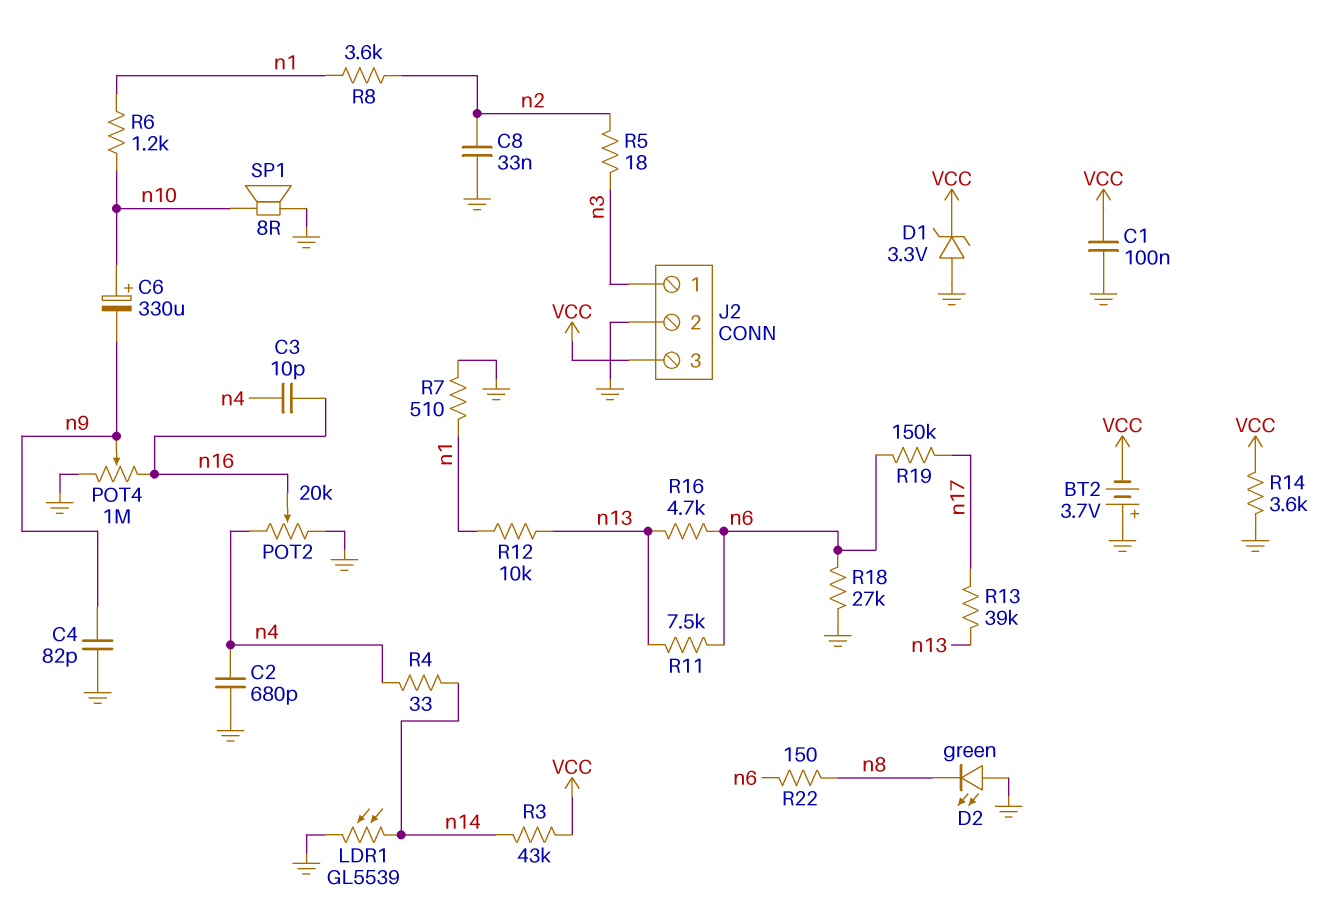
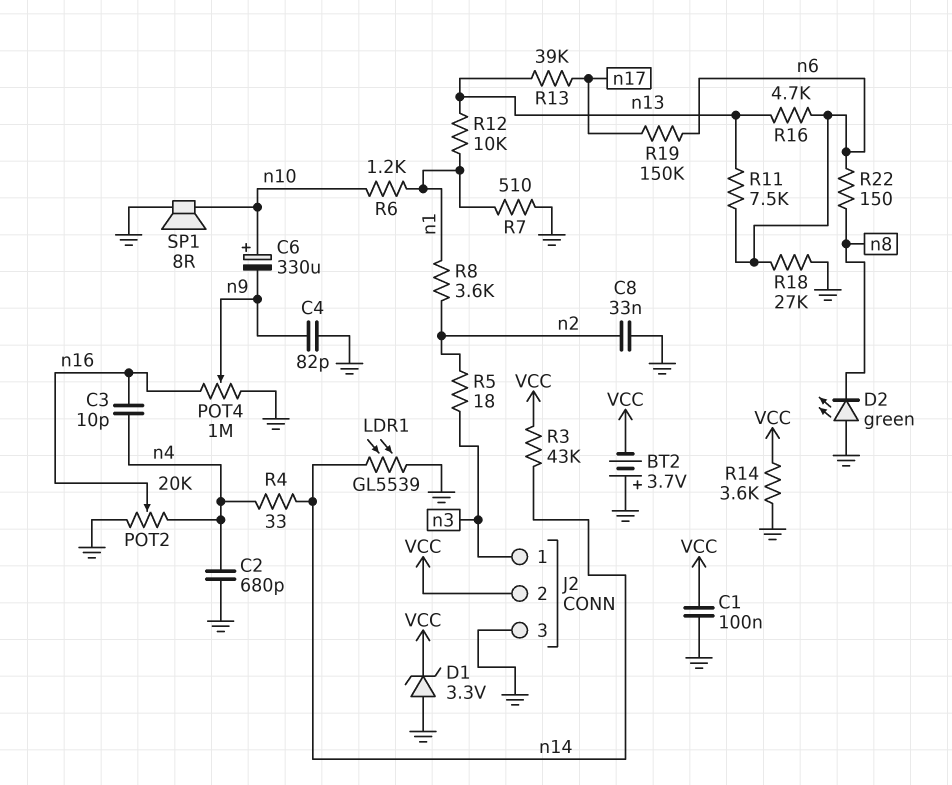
J2 pin 2: GND -> VCC
J2 pin 3: VCC -> GND

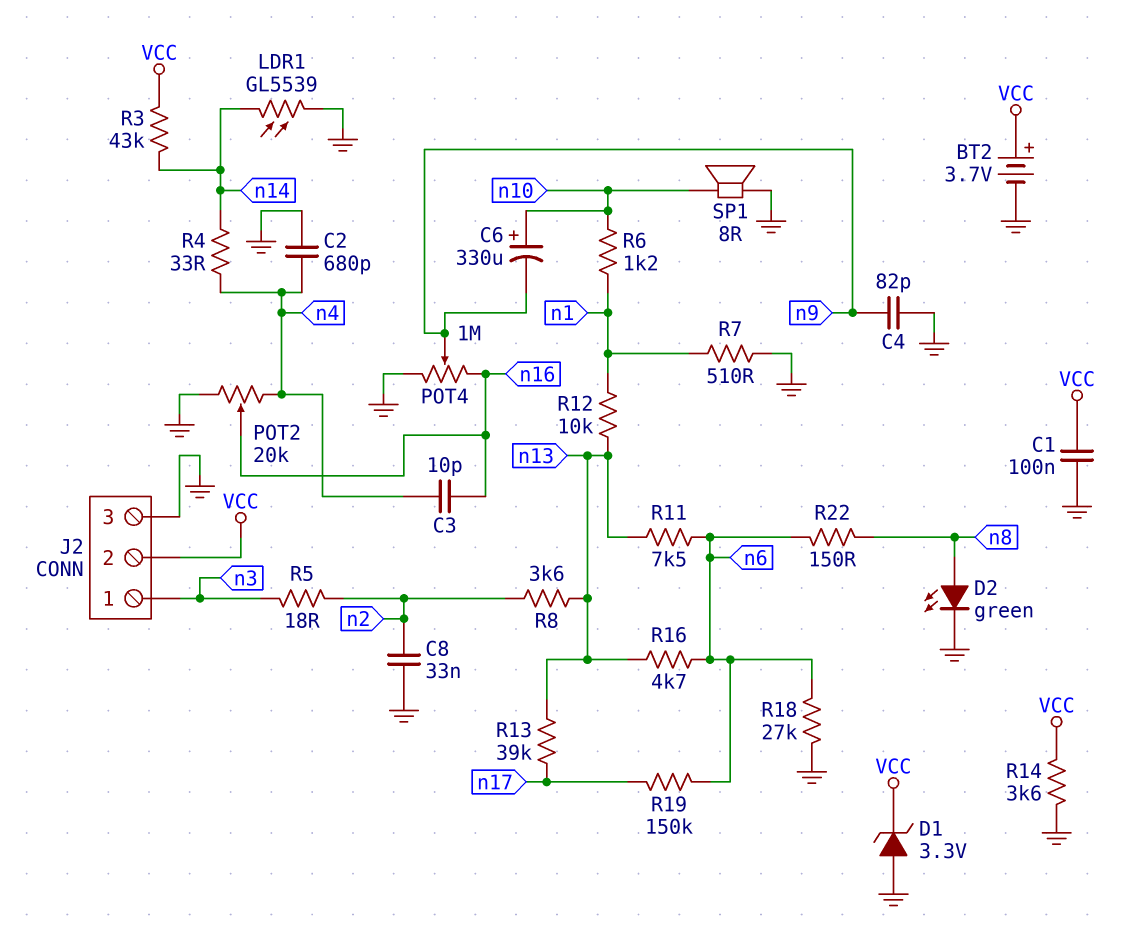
BT2: 3.7V (plus GND, minus VCC) -> 3.7V (plus VCC, minus GND)
D2: LED green (A GND, K n8) -> LED green (A n8, K GND)
R8: 3.6k (n1, n2) -> 3.6k (n2, n13)

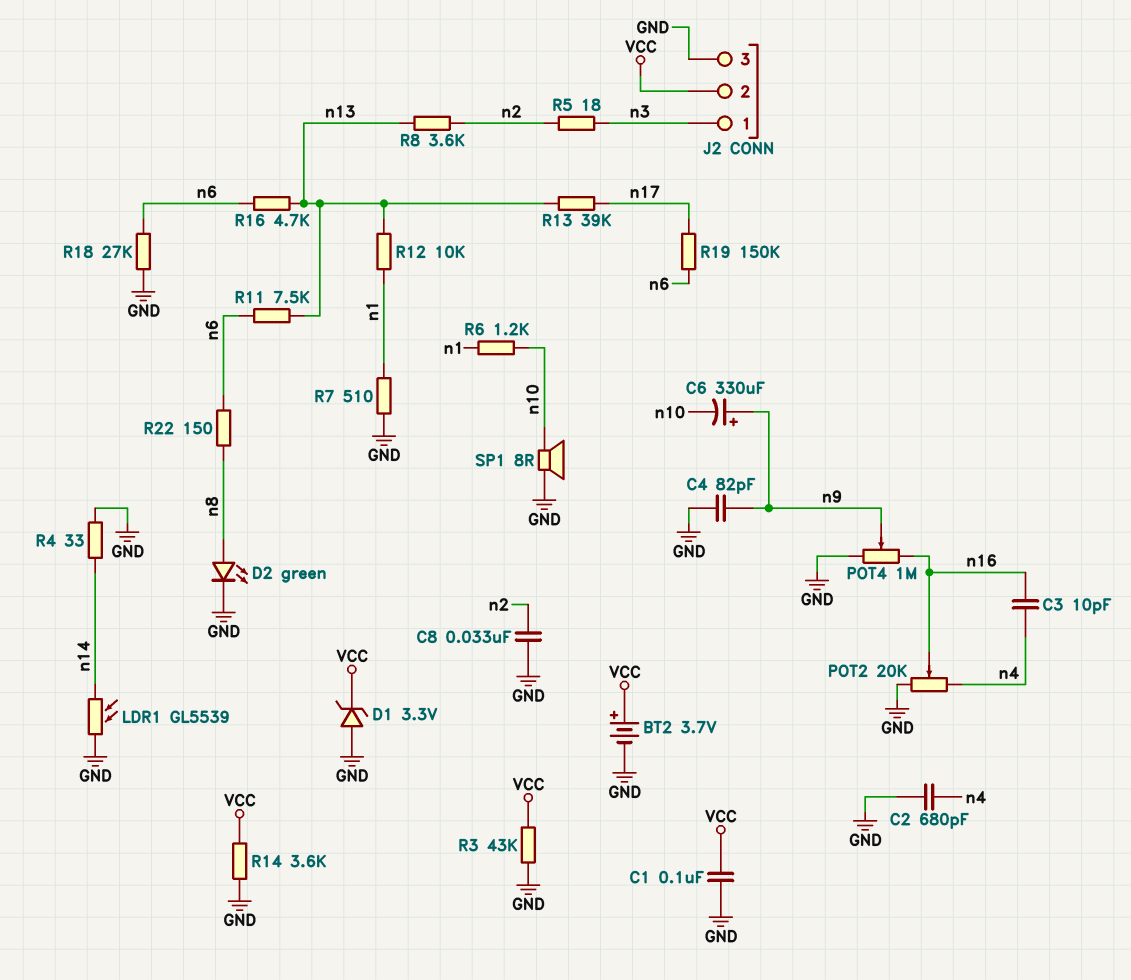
C6: 330uF (plus n10, minus n9) -> 330uF (plus n9, minus n10)
R3: 43k (VCC, n14) -> 43k (GND, VCC)
R4: 33 (n4, n14) -> 33 (GND, n14)

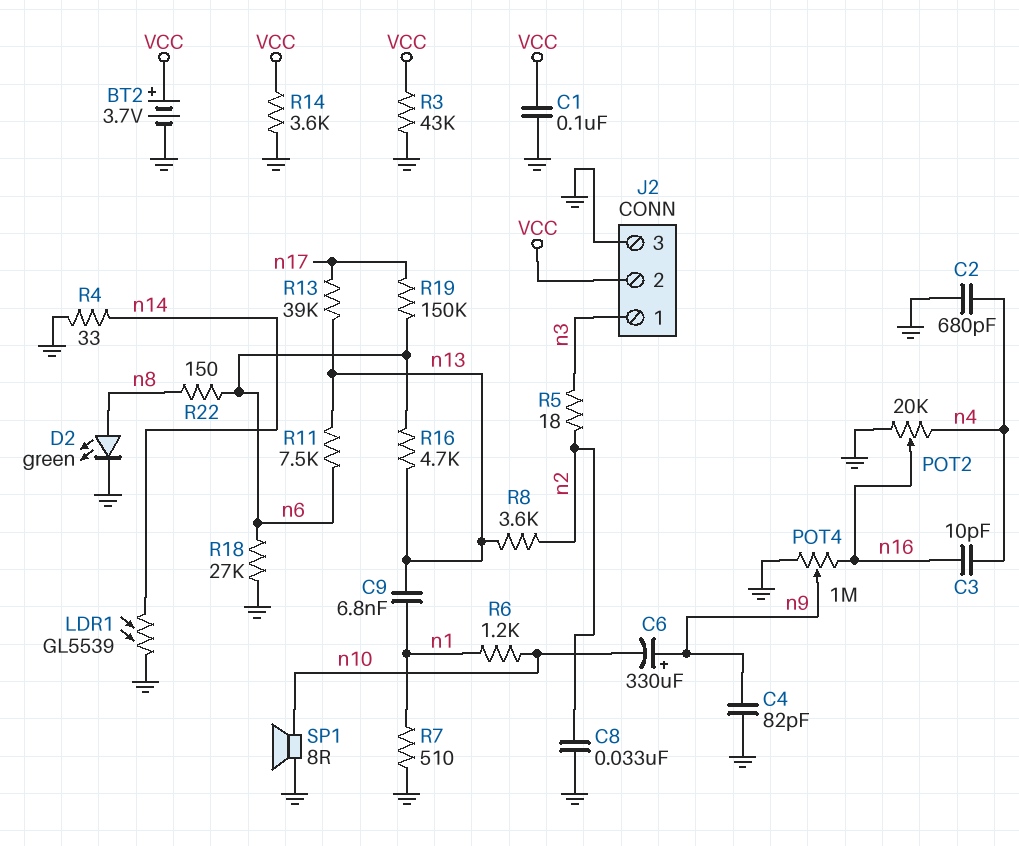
C9: none -> 6.8nF (n1, n13)
D1: zener 3.3V (A GND, K VCC) -> none
R12: 10k (n1, n13) -> none

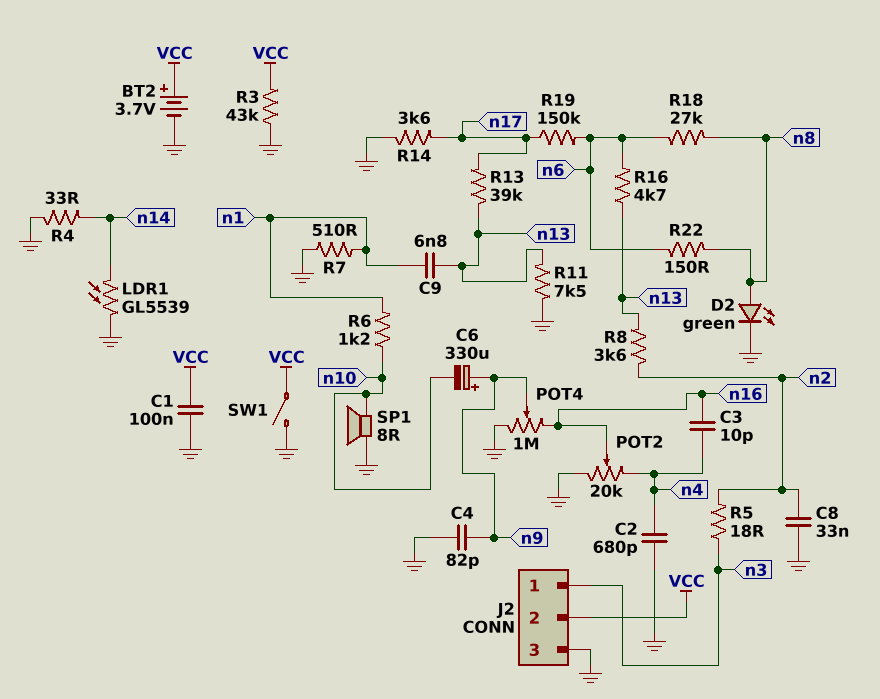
R11: 7.5k (n6, n13) -> 7.5k (GND, n13)
R14: 3.6k (GND, VCC) -> 3.6k (GND, n17)
R18: 27k (GND, n6) -> 27k (n6, n8)
SW1: none -> switch (GND, VCC)

